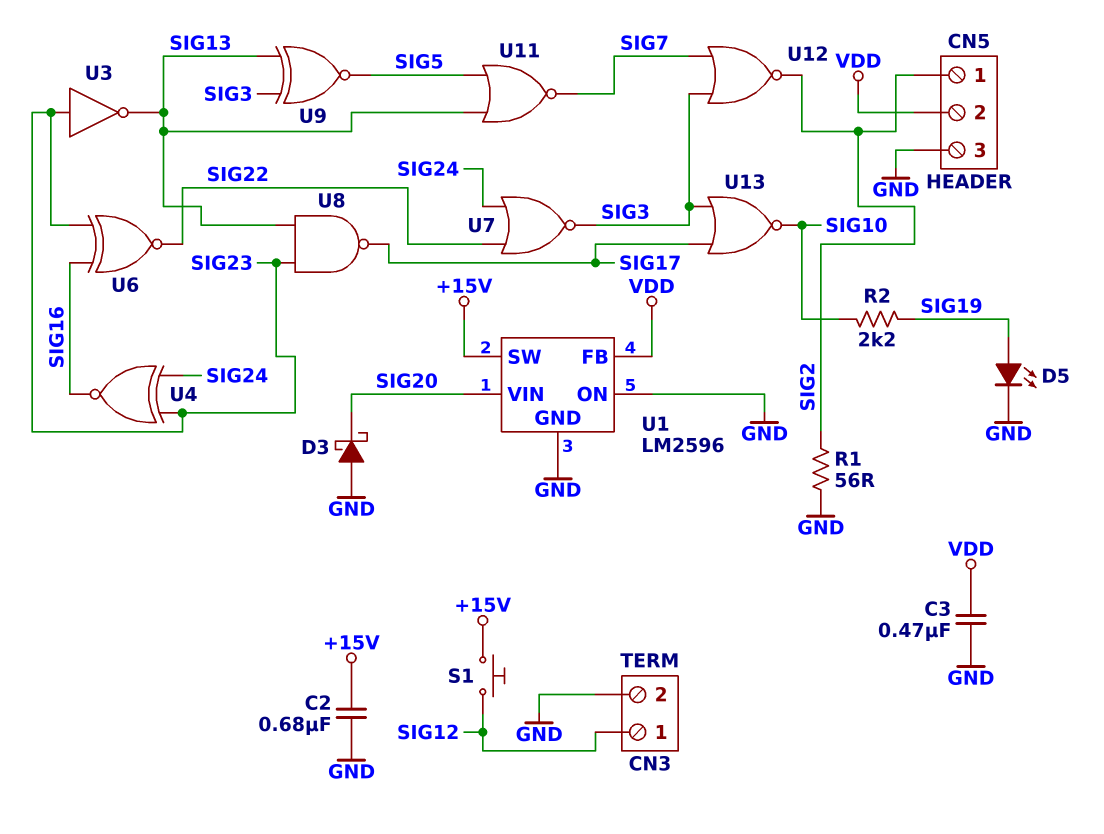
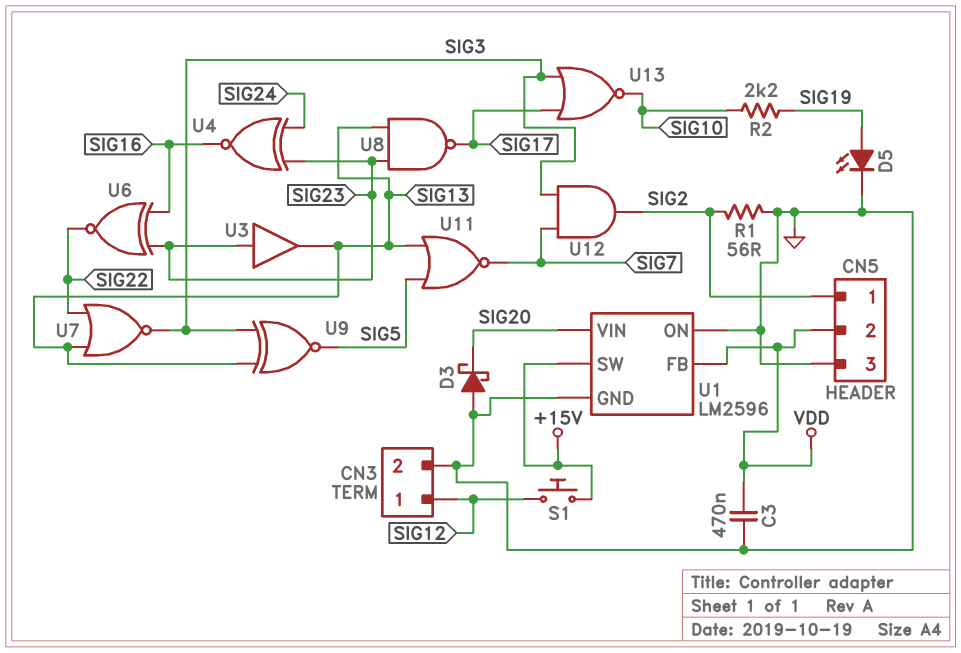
C2: 680nF (+15V, GND) -> none
U3: NOT (in SIG23, out SIG13) -> buffer (in SIG23, out SIG13)
U7: NOR (in SIG22, in SIG24, out SIG3) -> NOR (in SIG13, in SIG22, out SIG3)
U12: NOR (in SIG3, in SIG7, out SIG2) -> AND (in SIG3, in SIG7, out SIG2)

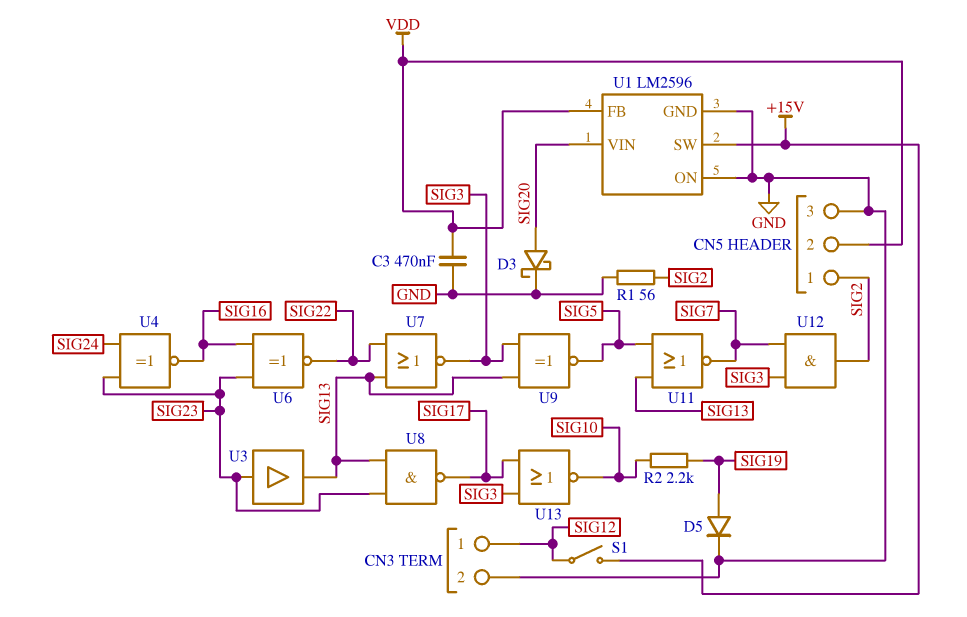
D3: schottky (A GND, K SIG20) -> schottky (A SIG20, K GND)
D5: LED (A SIG19, K GND) -> diode (A SIG19, K GND)
S1: button (+15V, SIG12) -> switch (+15V, SIG12)

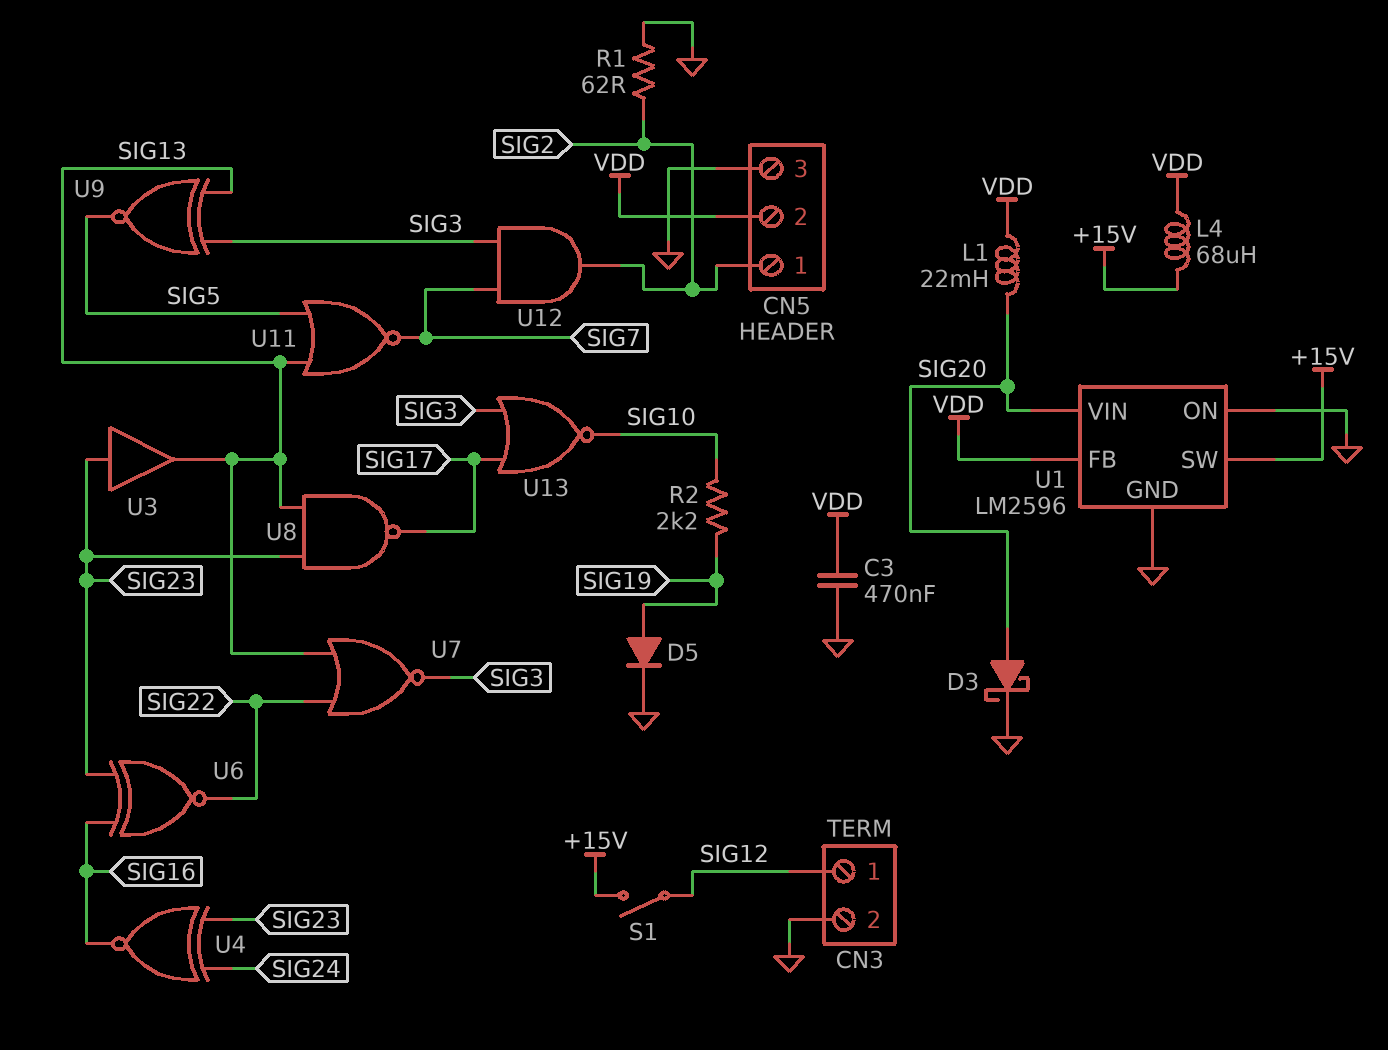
L1: none -> 22mH (SIG20, VDD)
L4: none -> 68uH (+15V, VDD)
R1: 56 (GND, SIG2) -> 62 (GND, SIG2)

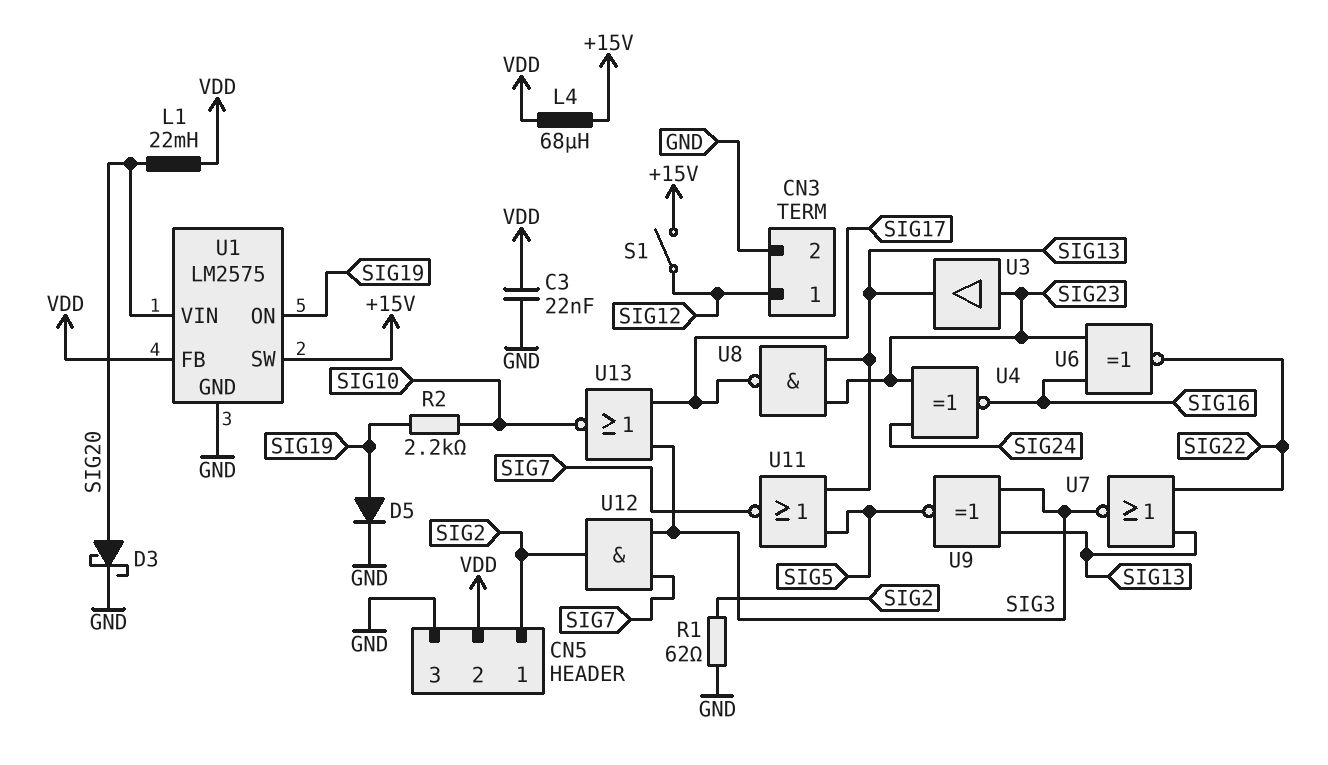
C3: 470nF (GND, VDD) -> 22nF (GND, VDD)
U1: LM2596 -> LM2575
U1 pin ON: GND -> SIG19

